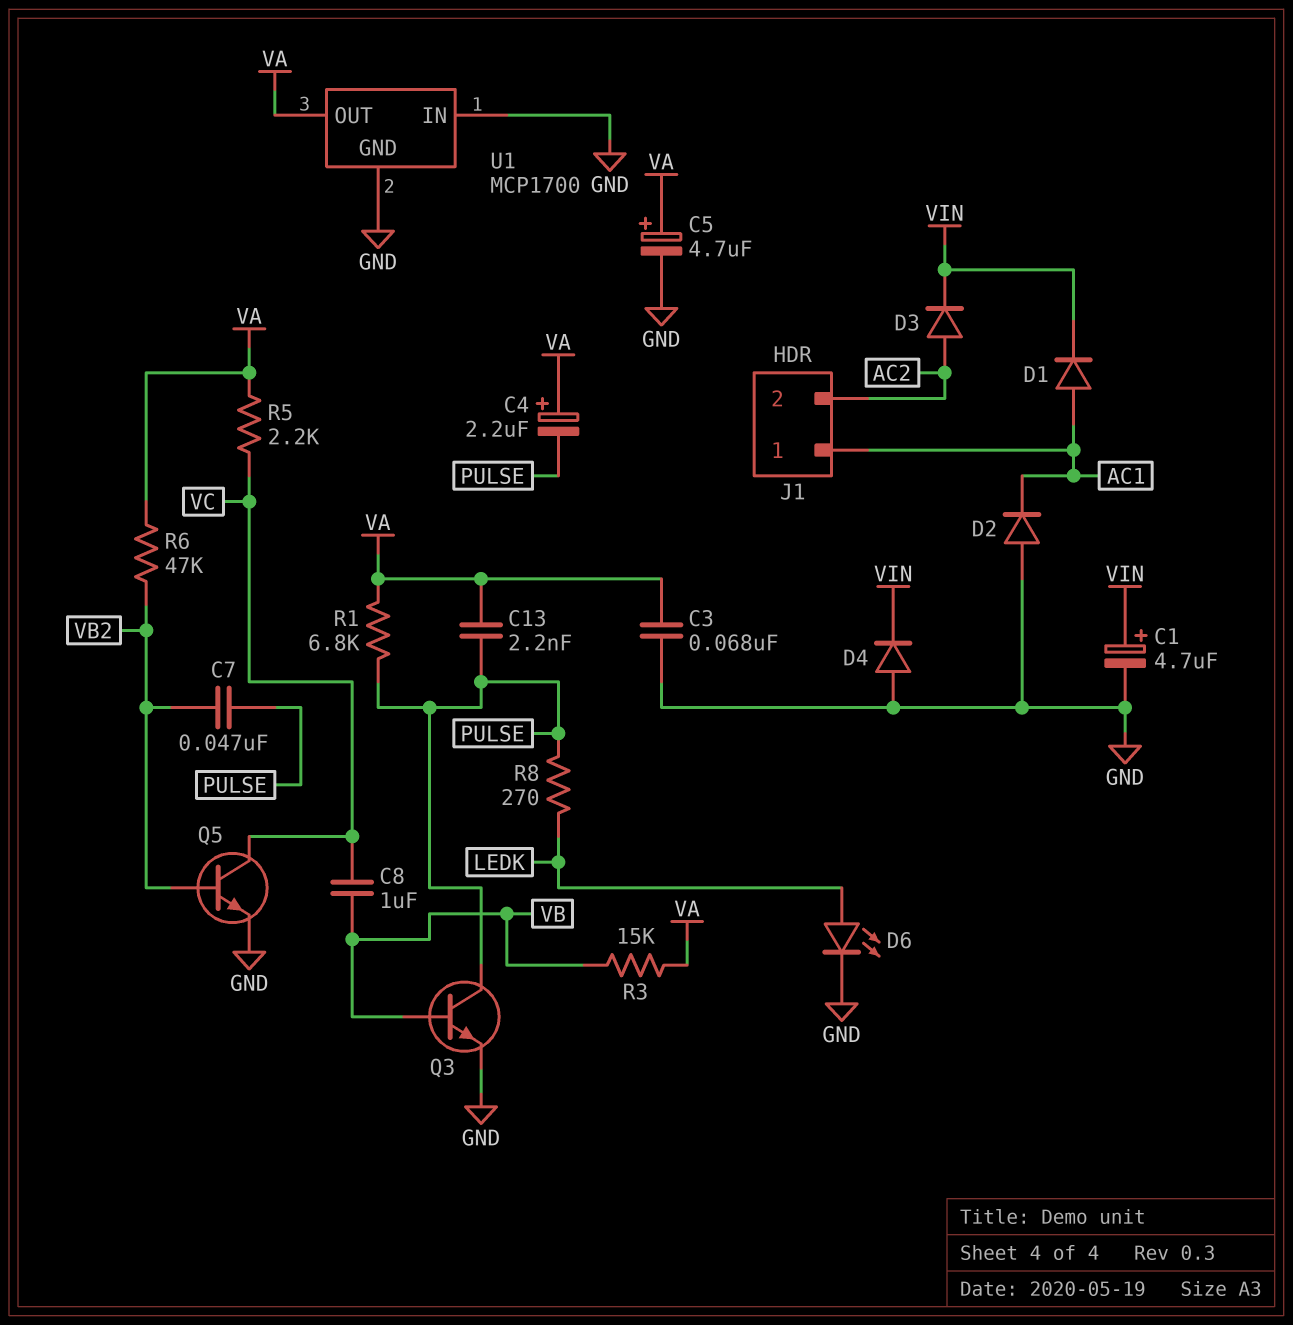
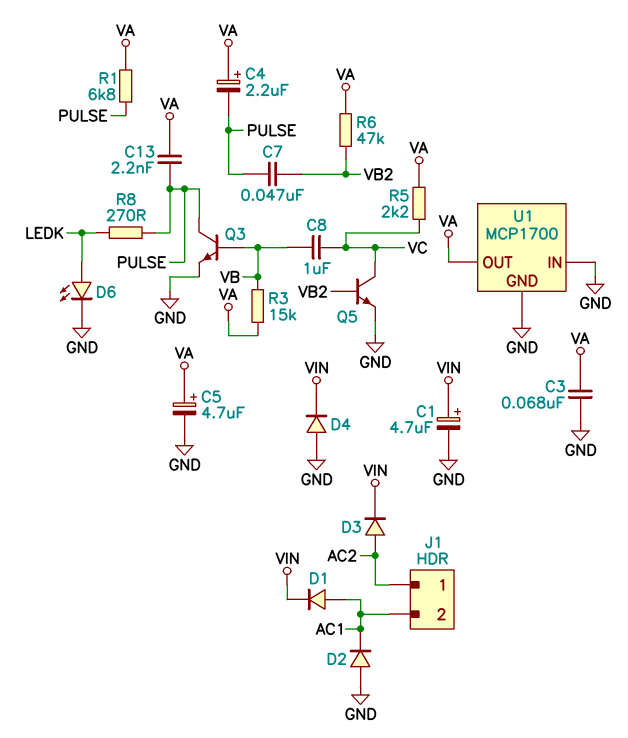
J1 pin 1: AC1 -> AC2
J1 pin 2: AC2 -> AC1

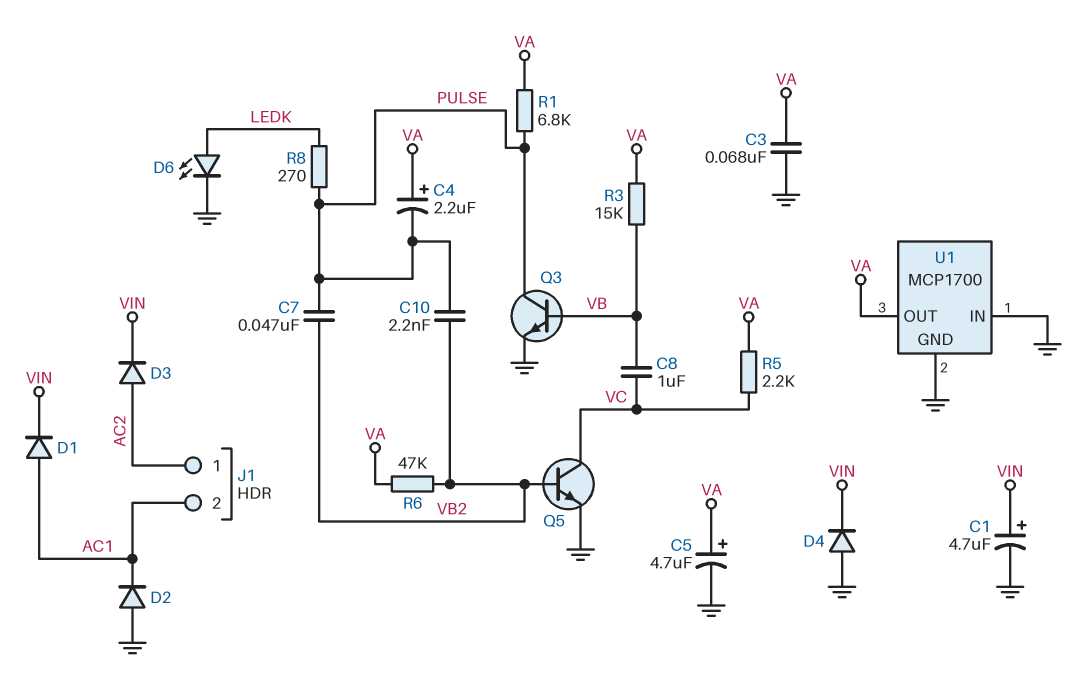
C10: none -> 2.2nF (PULSE, VB2)
C13: 2.2nF (PULSE, VA) -> none

